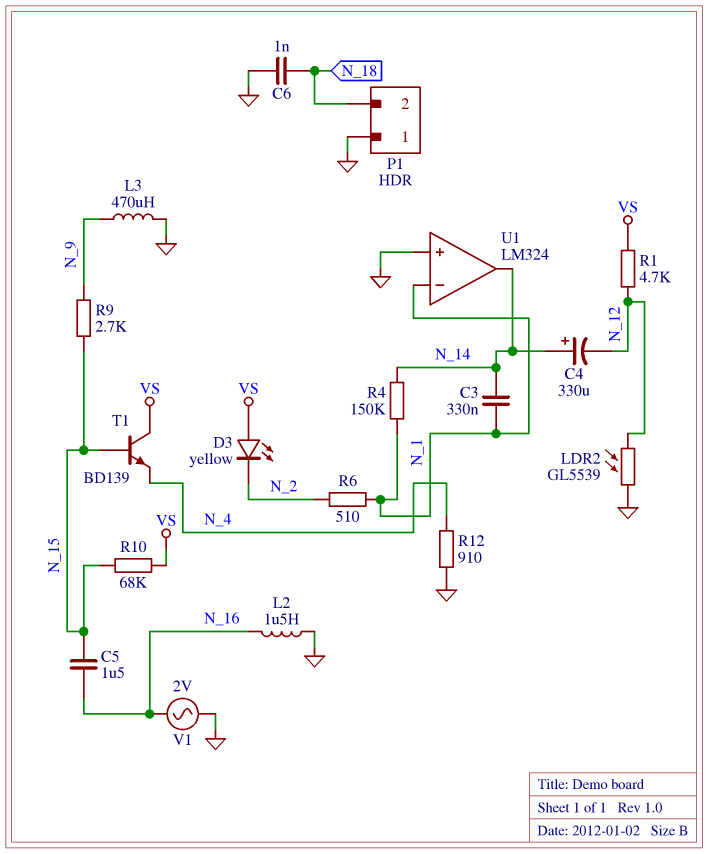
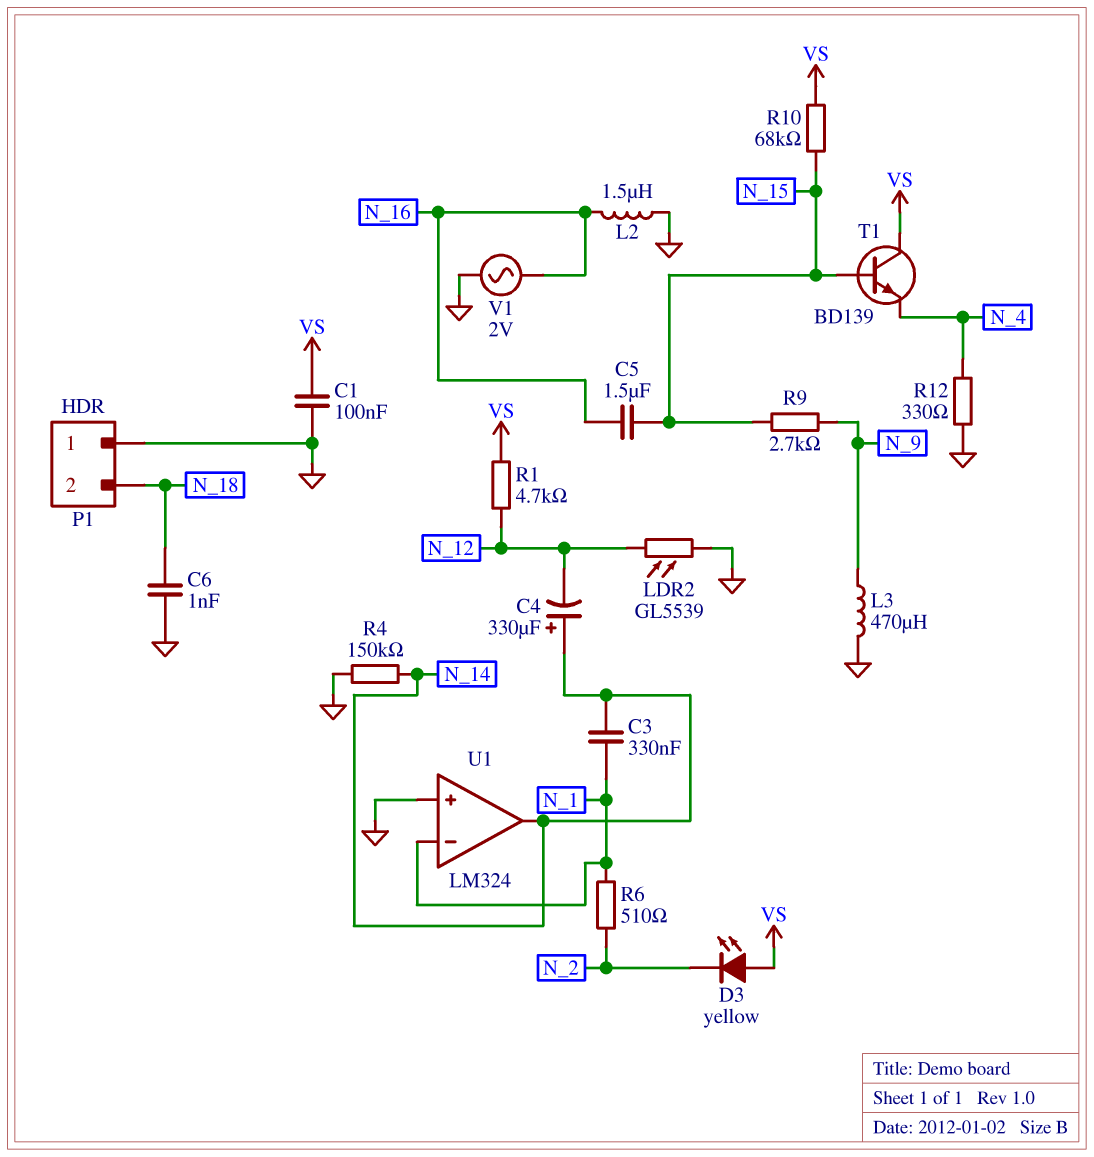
C1: none -> 100nF (GND, VS)
R4: 150k (N_1, N_14) -> 150k (GND, N_14)
R12: 910 (GND, N_4) -> 330 (GND, N_4)

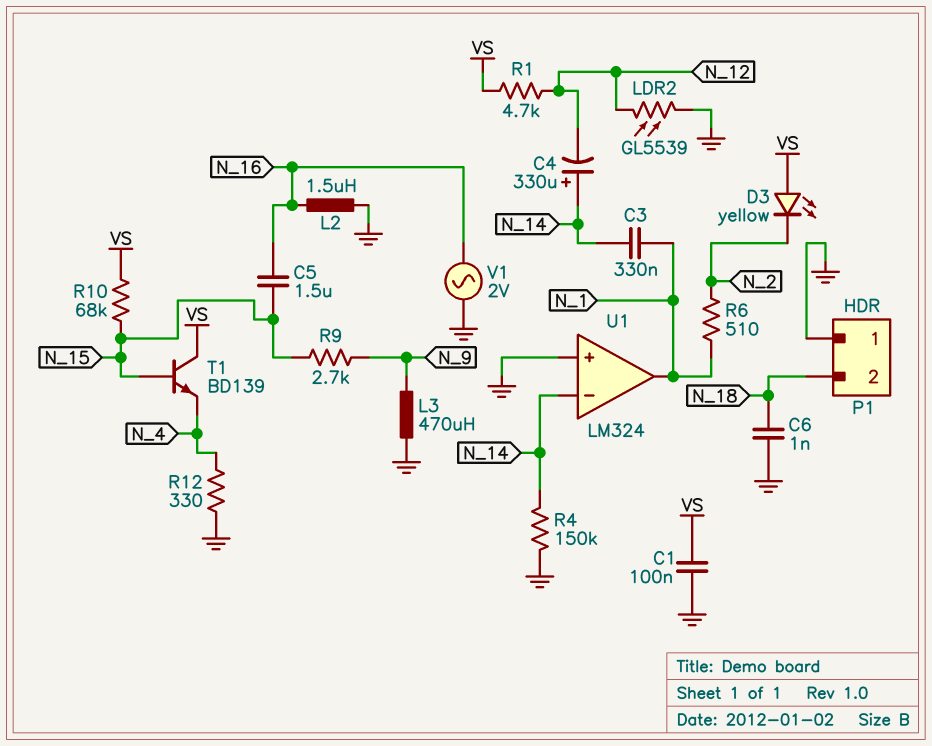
U1 pin in-: N_1 -> N_14
U1 pin out: N_14 -> N_1

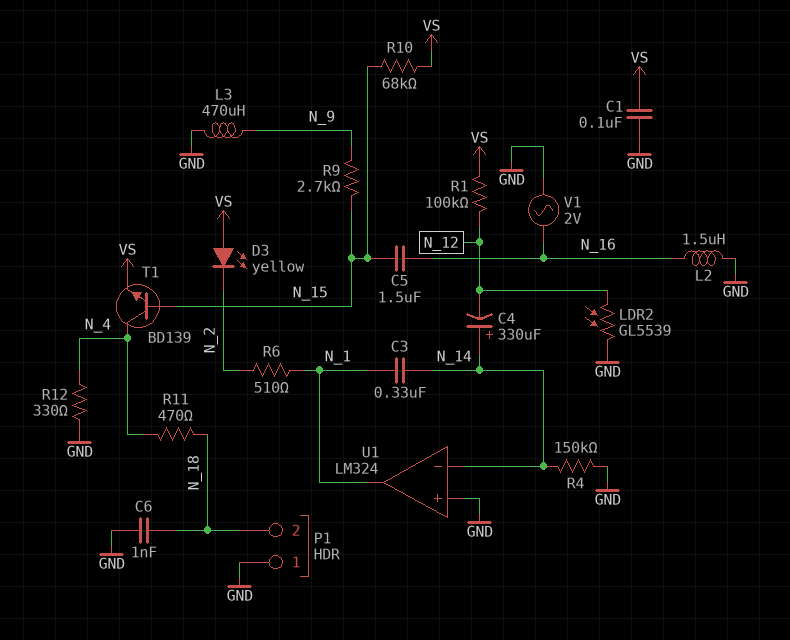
R1: 4.7k (N_12, VS) -> 100k (N_12, VS)
R11: none -> 470 (N_4, N_18)
T1: NPN BD139 (B N_15, C VS, E N_4) -> NPN BD139 (B N_15, C N_4, E VS)

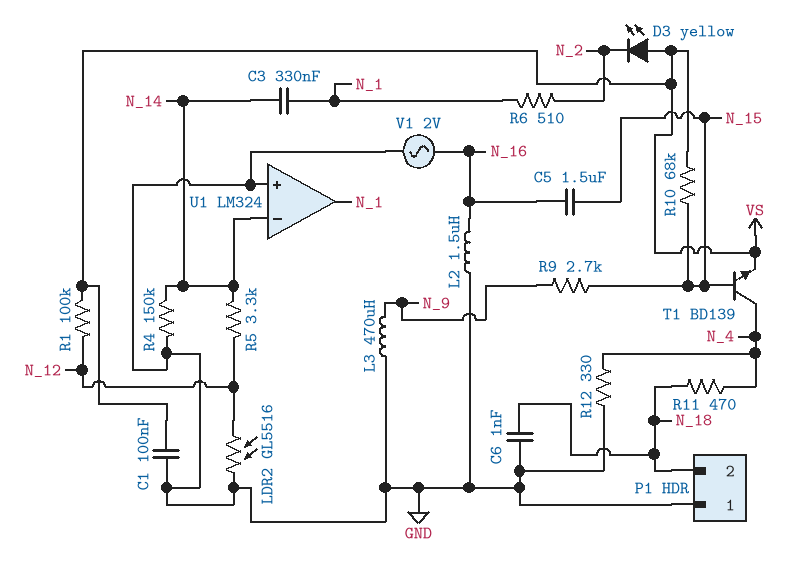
C4: 330uF (plus N_14, minus N_12) -> none
LDR2: GL5539 (GND, N_12) -> GL5516 (GND, N_12)
R5: none -> 3.3k (N_12, N_14)

